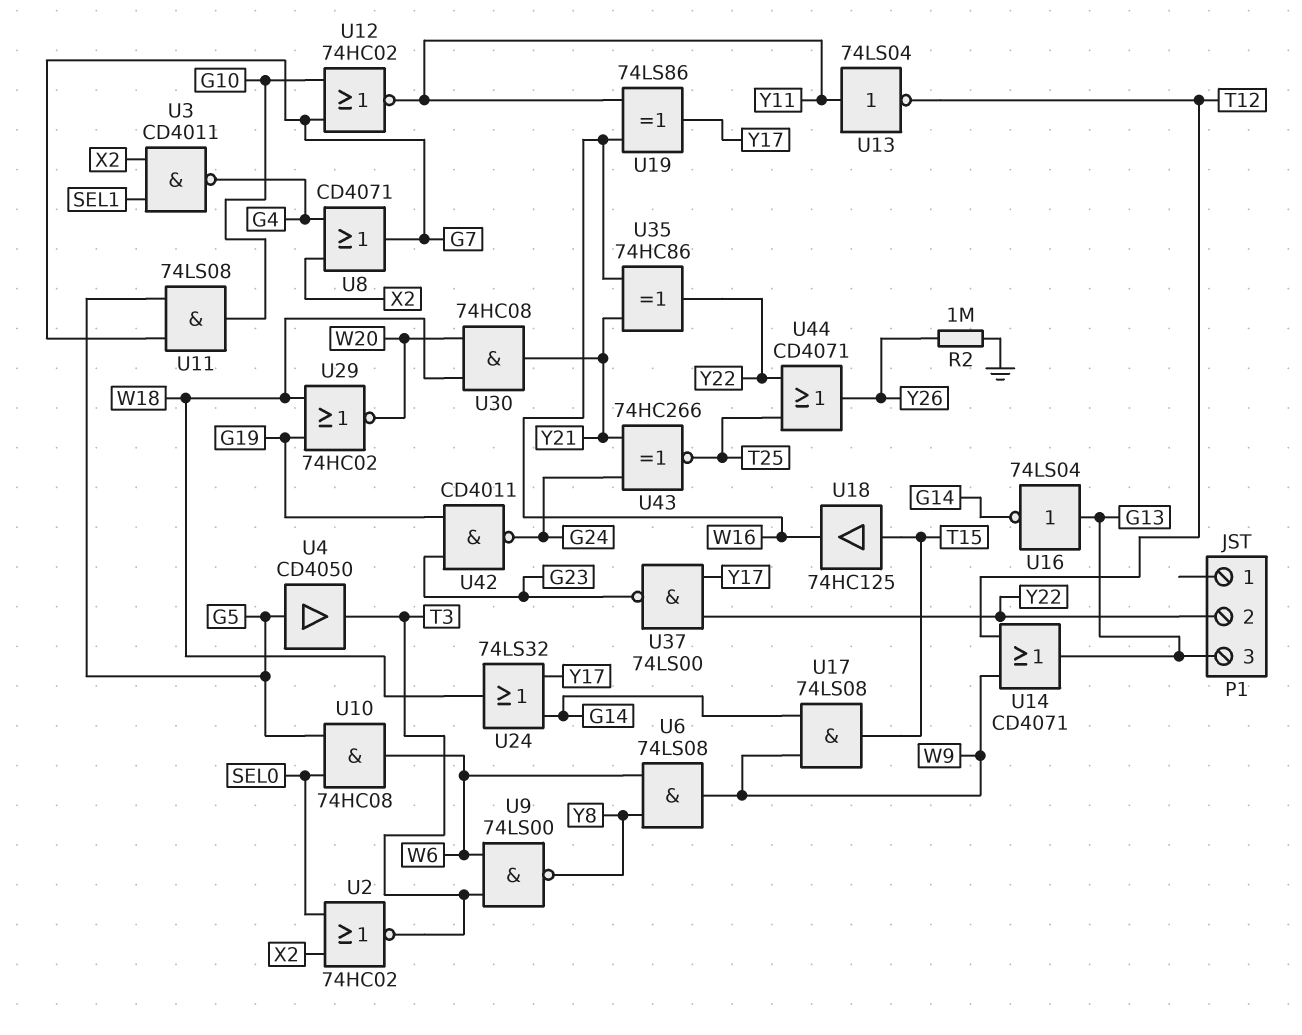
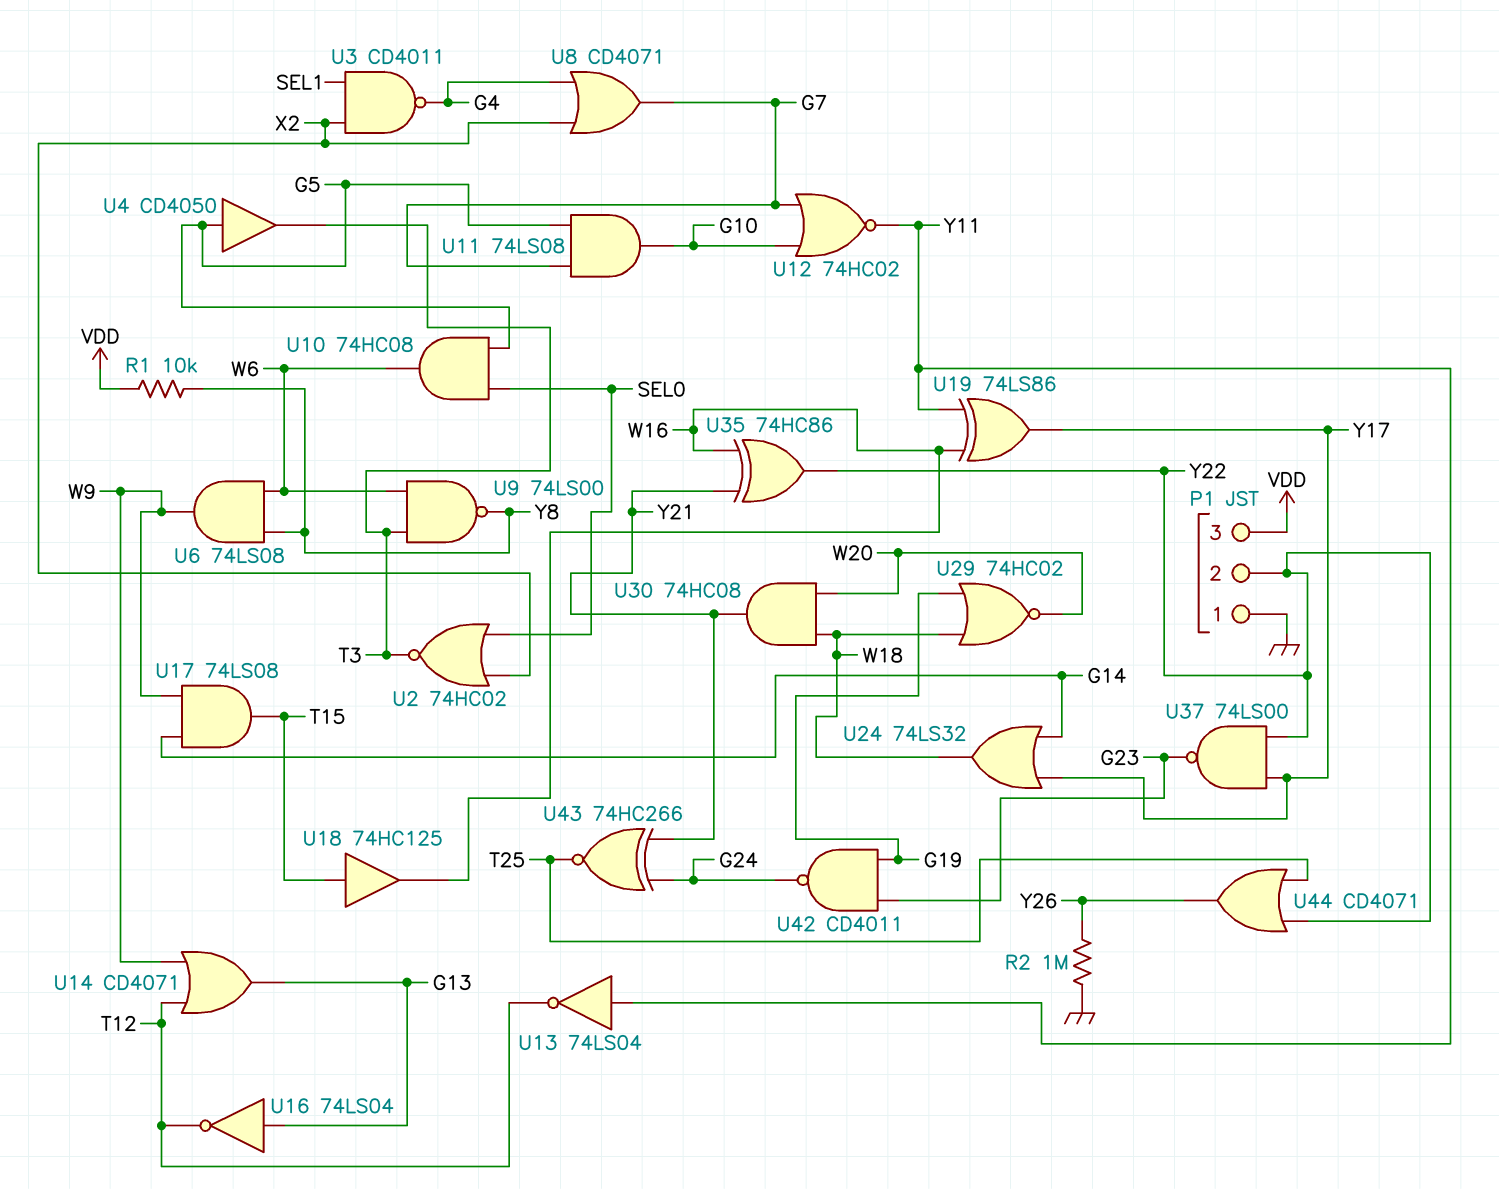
P1 pin 1: none -> GND
P1 pin 3: G13 -> VDD
R1: none -> 10k (VDD, Y8)
U16: NOT 74LS04 (in G13, out G14) -> NOT 74LS04 (in G13, out T12)

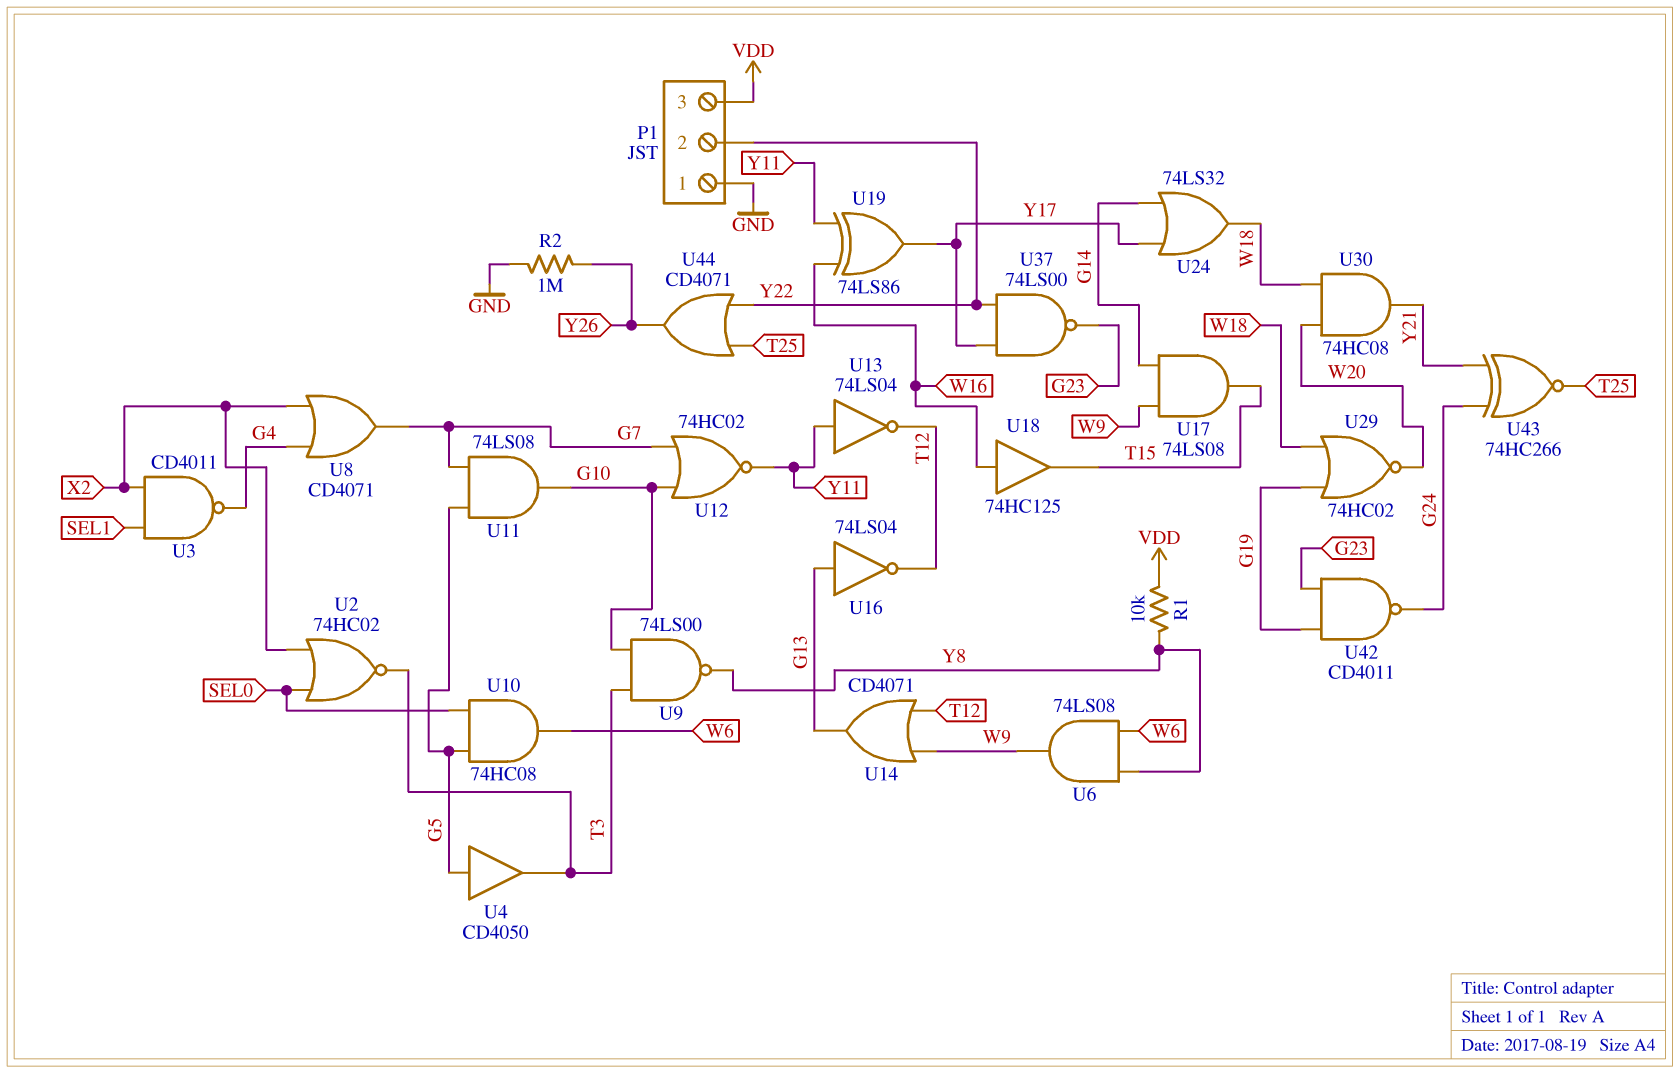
U9: NAND 74LS00 (in T3, in W6, out Y8) -> NAND 74LS00 (in G10, in T3, out Y8)
U18: buffer 74HC125 (in T15, out W16) -> buffer 74HC125 (in W16, out T15)
U35: XOR 74HC86 (in W16, in Y21, out Y22) -> none

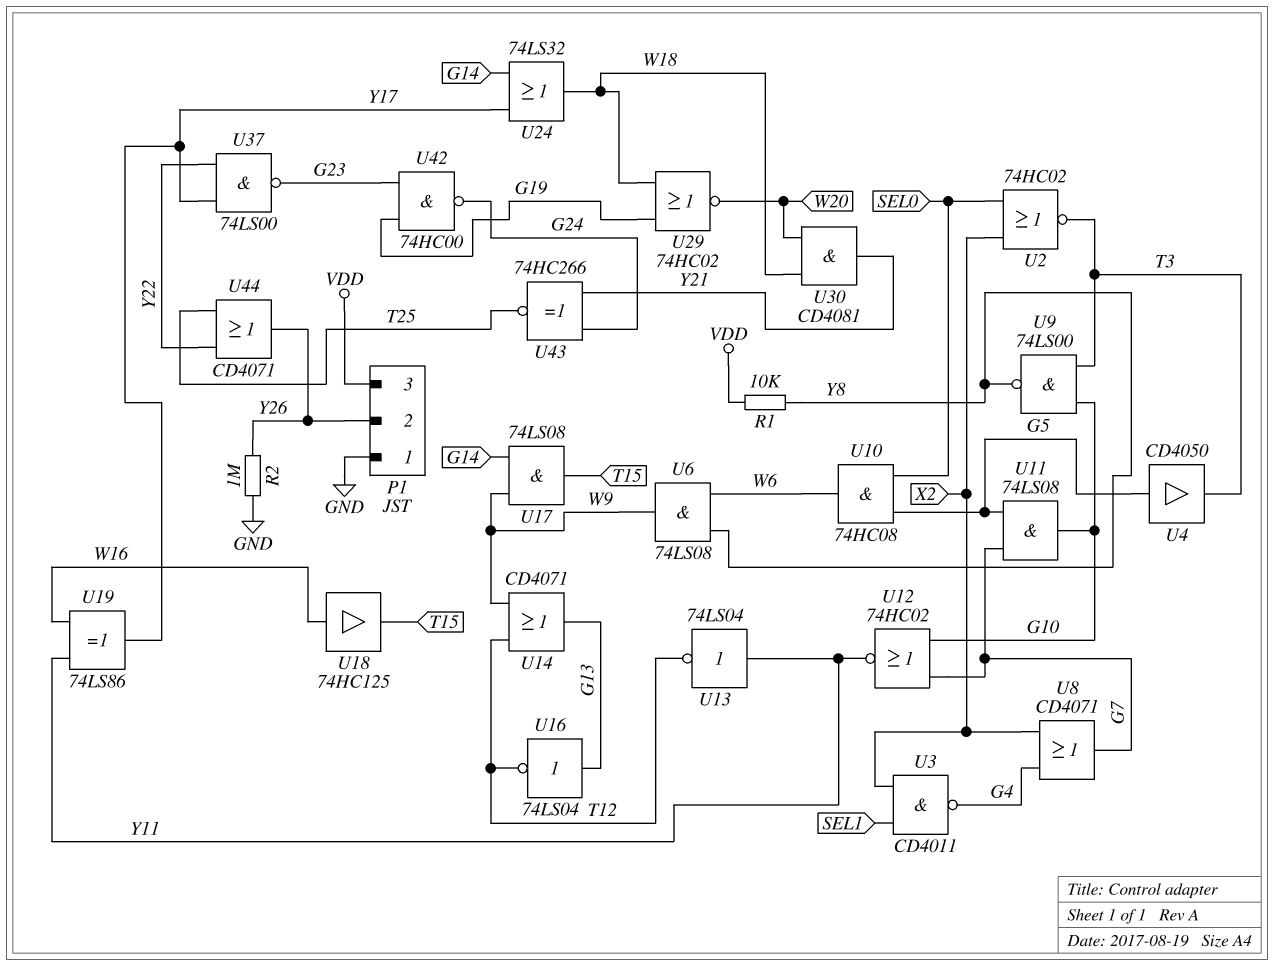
P1 pin 2: Y22 -> Y26
U30: AND 74HC08 (in W18, in W20, out Y21) -> AND CD4081 (in W18, in W20, out Y21)
U42: NAND CD4011 (in G19, in G23, out G24) -> NAND 74HC00 (in G19, in G23, out G24)

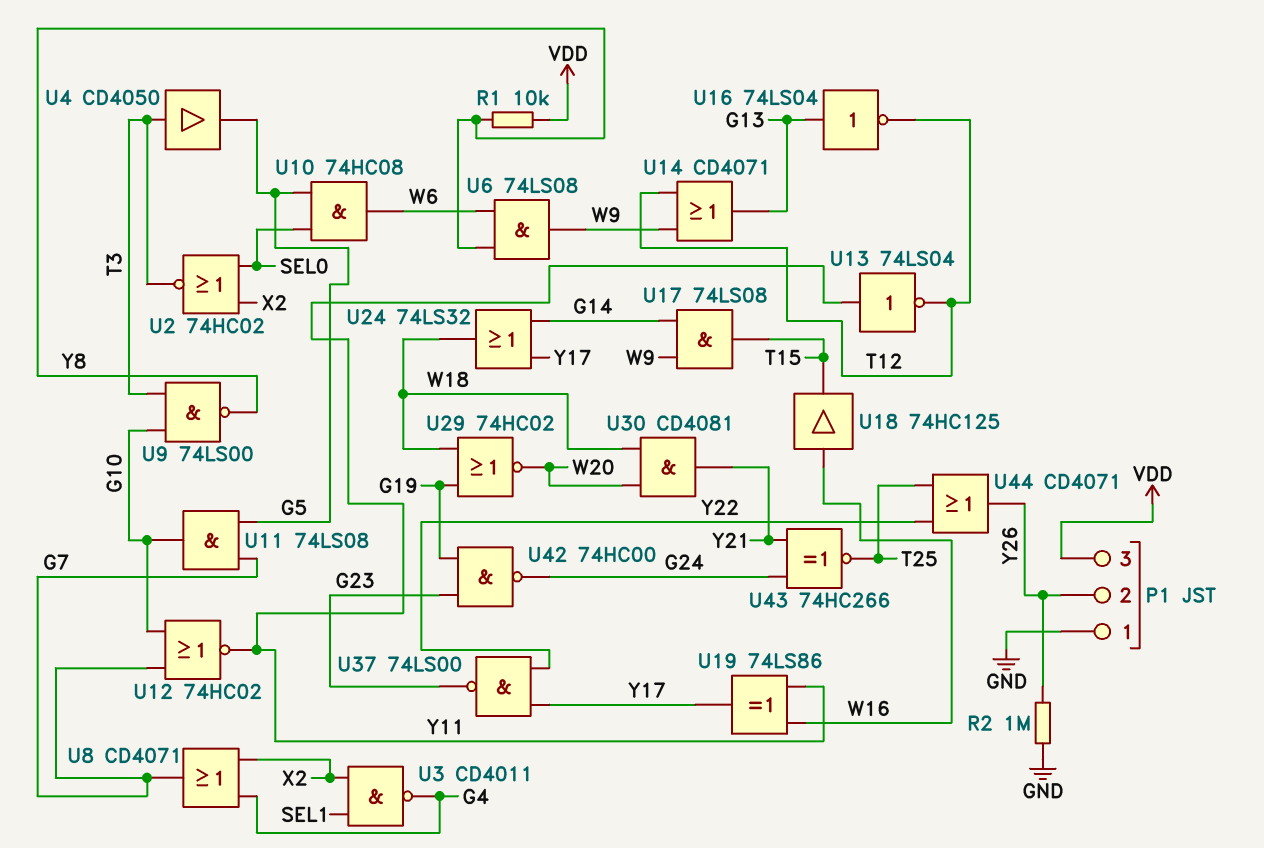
U4: buffer CD4050 (in G5, out T3) -> buffer CD4050 (in T3, out G5)

